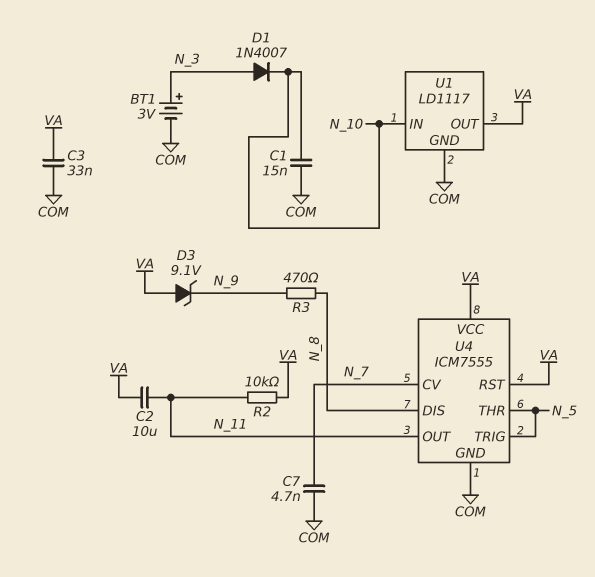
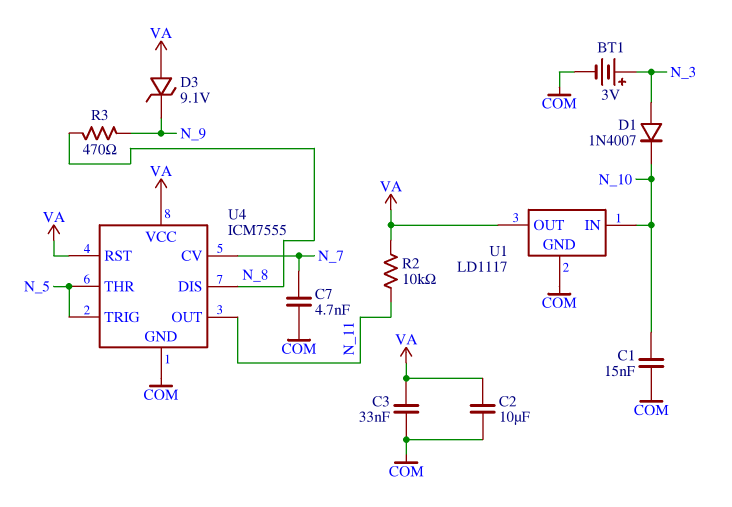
C2: 10uF (N_11, VA) -> 10uF (COM, VA)

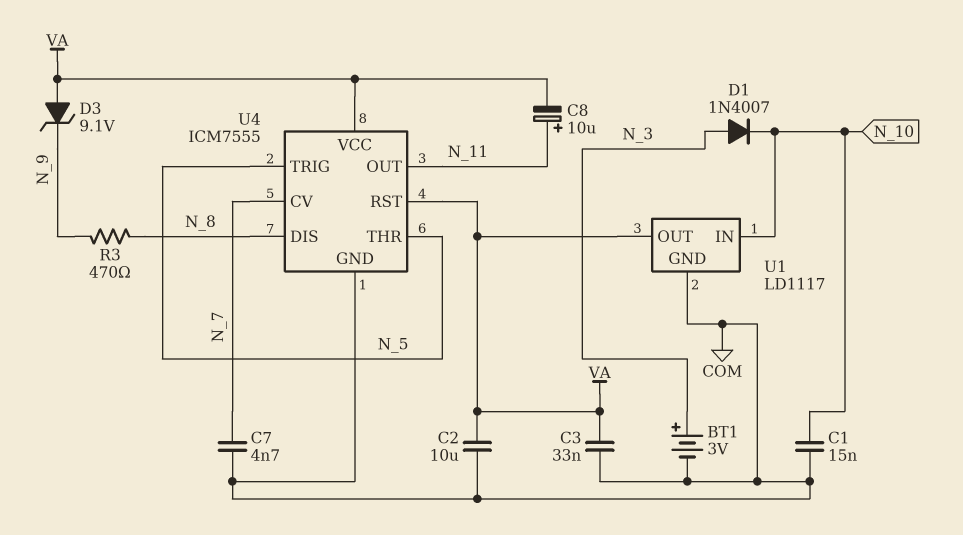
C8: none -> 10uF (plus N_11, minus VA)
R2: 10k (N_11, VA) -> none

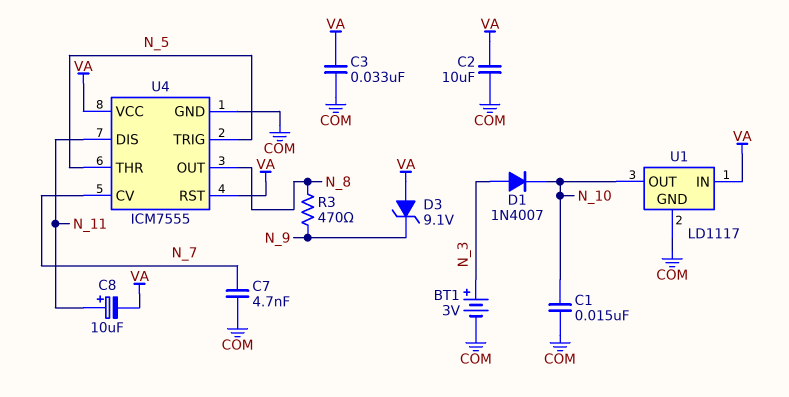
U1 pin IN: N_10 -> VA
U1 pin OUT: VA -> N_10
U4 pin DIS: N_8 -> N_11
U4 pin OUT: N_11 -> N_8

